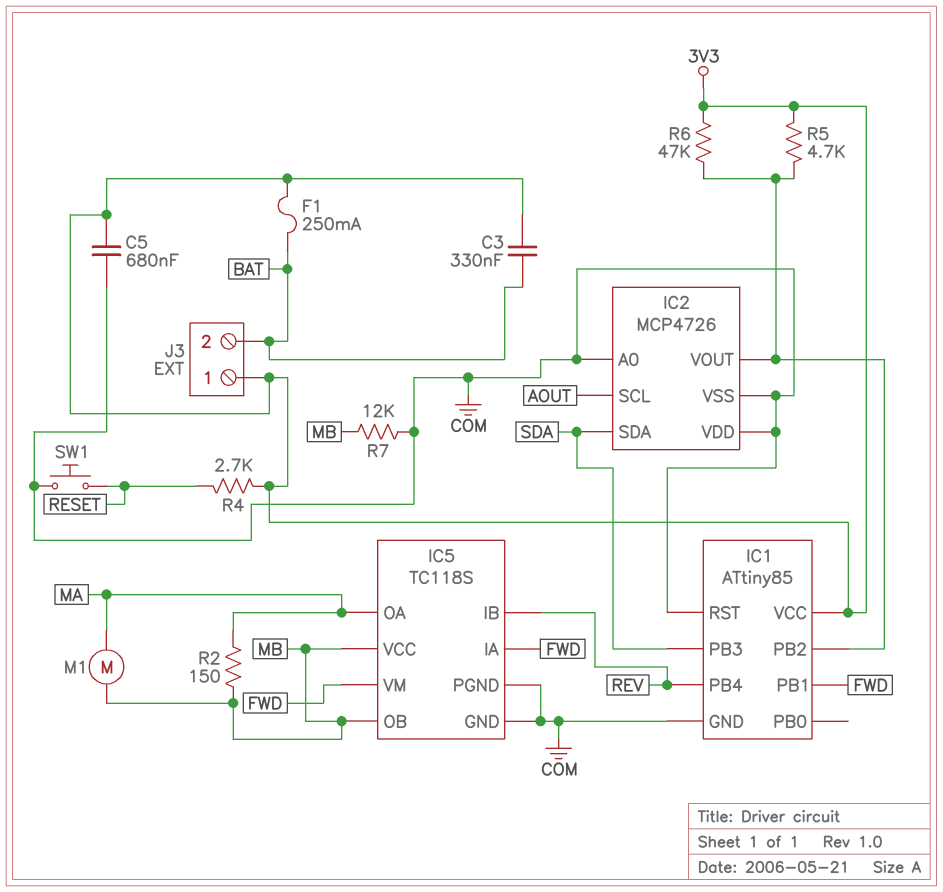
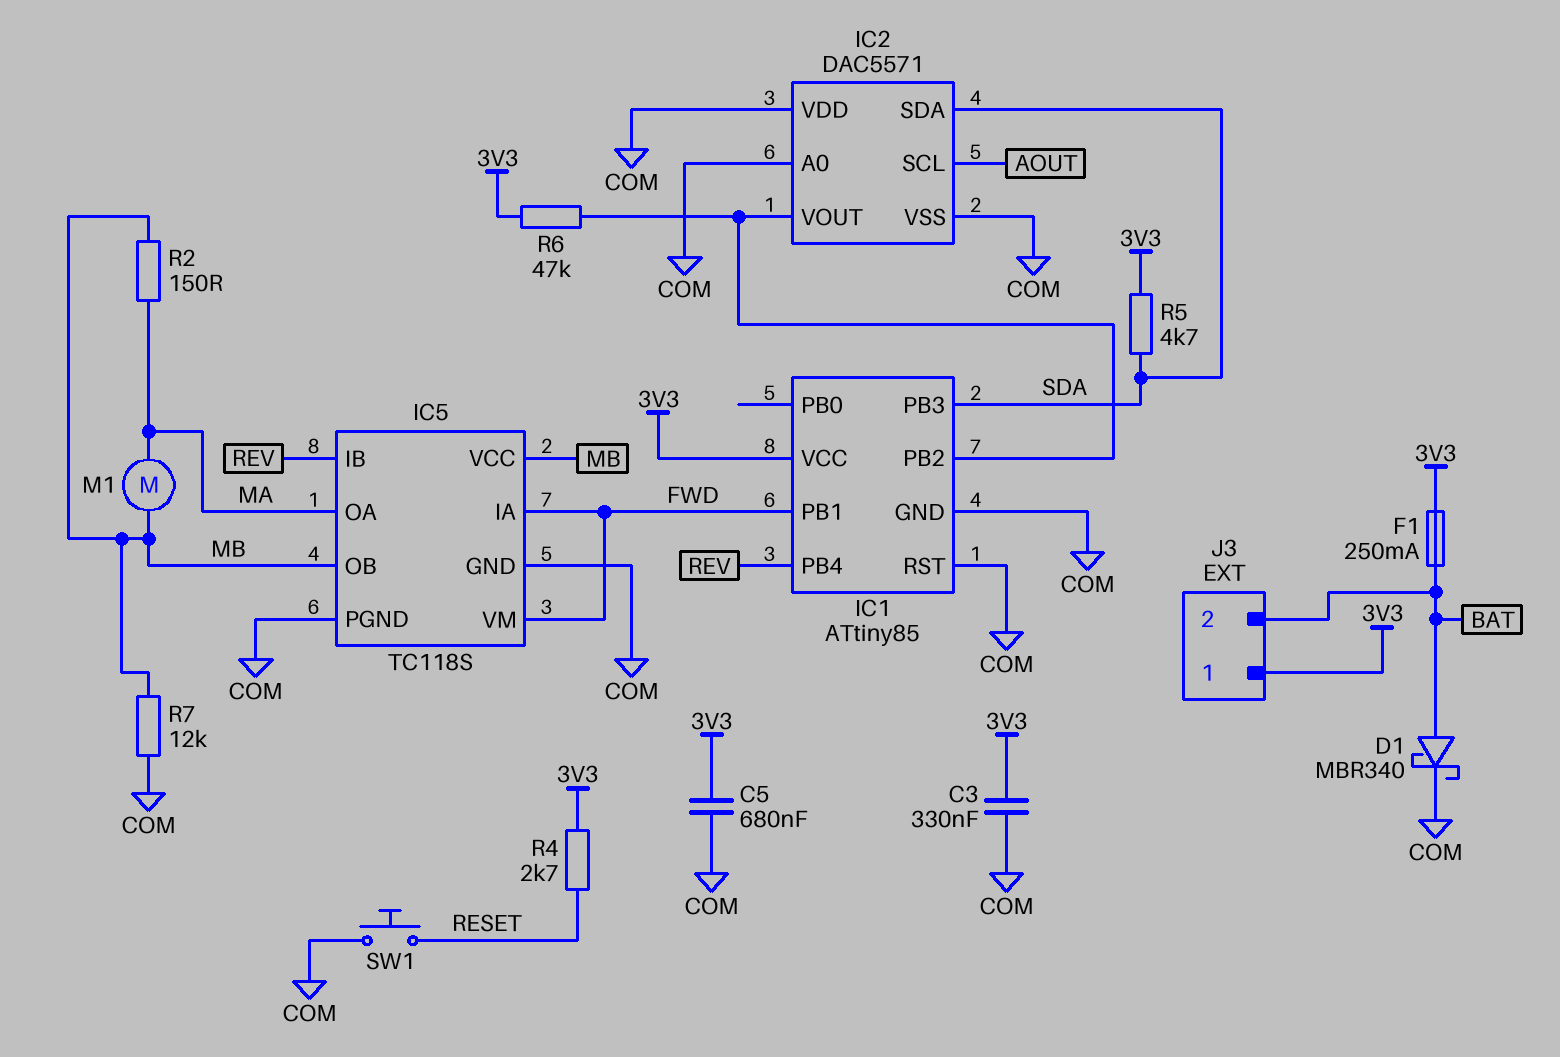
C3: 330nF (3V3, BAT) -> 330nF (3V3, COM)
D1: none -> schottky MBR340 (A BAT, K COM)
IC2: MCP4726 -> DAC5571
R5: 4.7k (3V3, IC1/PB2) -> 4.7k (3V3, SDA)

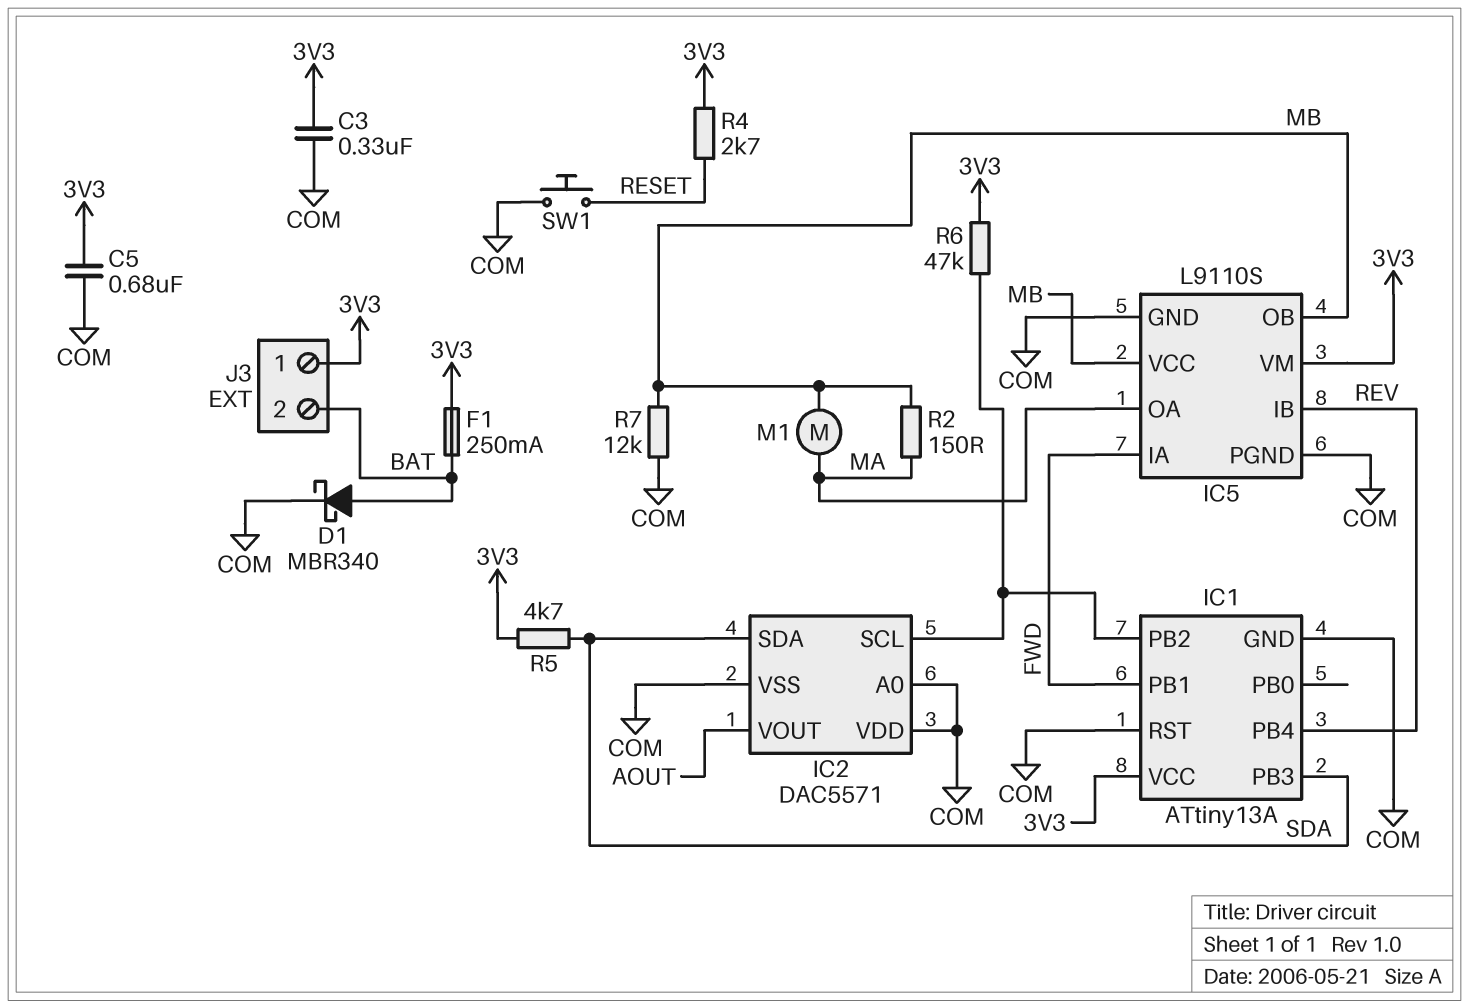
IC1: ATtiny85 -> ATtiny13A
IC2 pin SCL: AOUT -> IC1/PB2
IC2 pin VOUT: IC1/PB2 -> AOUT
IC5: TC118S -> L9110S
IC5 pin VM: FWD -> 3V3

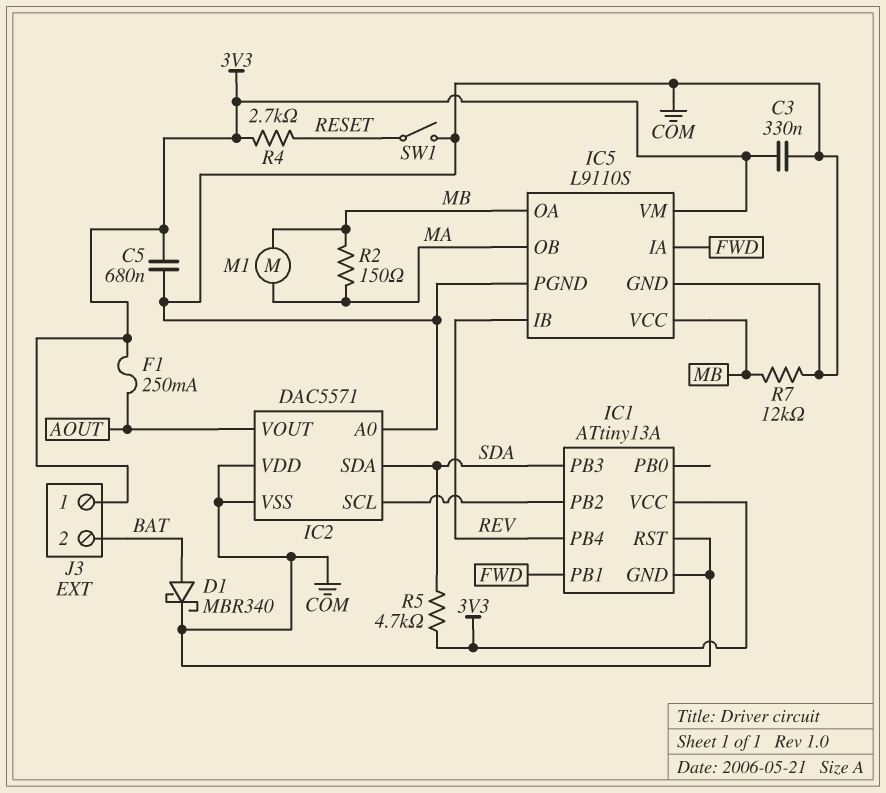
F1: 250mA (3V3, BAT) -> 250mA (3V3, AOUT)
IC5 pin OA: MA -> MB
IC5 pin OB: MB -> MA
R6: 47k (3V3, IC1/PB2) -> none
SW1: button (COM, RESET) -> switch (COM, RESET)

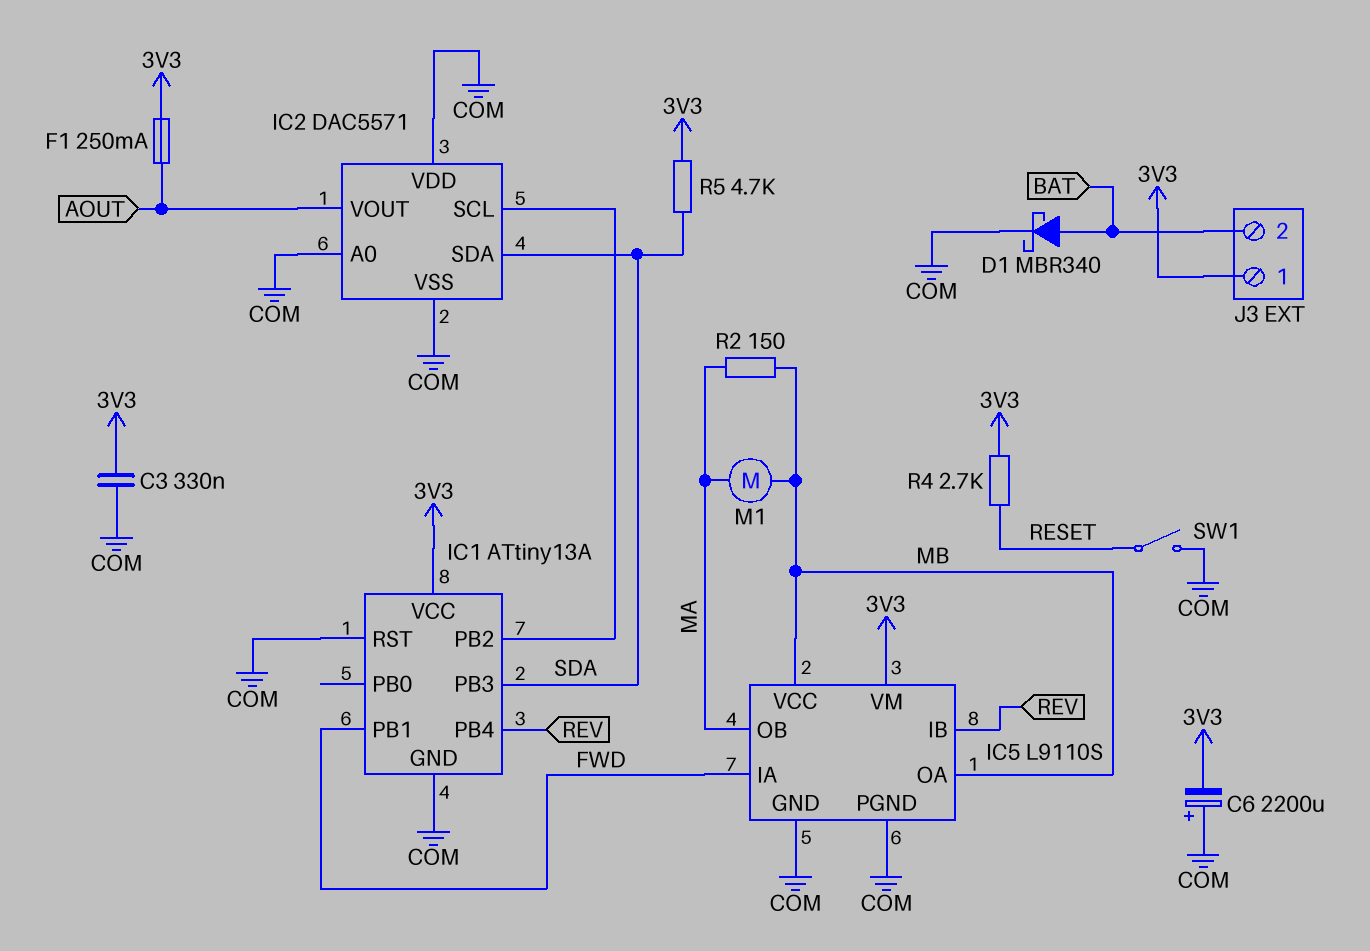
C5: 680nF (3V3, COM) -> none
C6: none -> 2200uF (plus COM, minus 3V3)
R7: 12k (COM, MB) -> none

